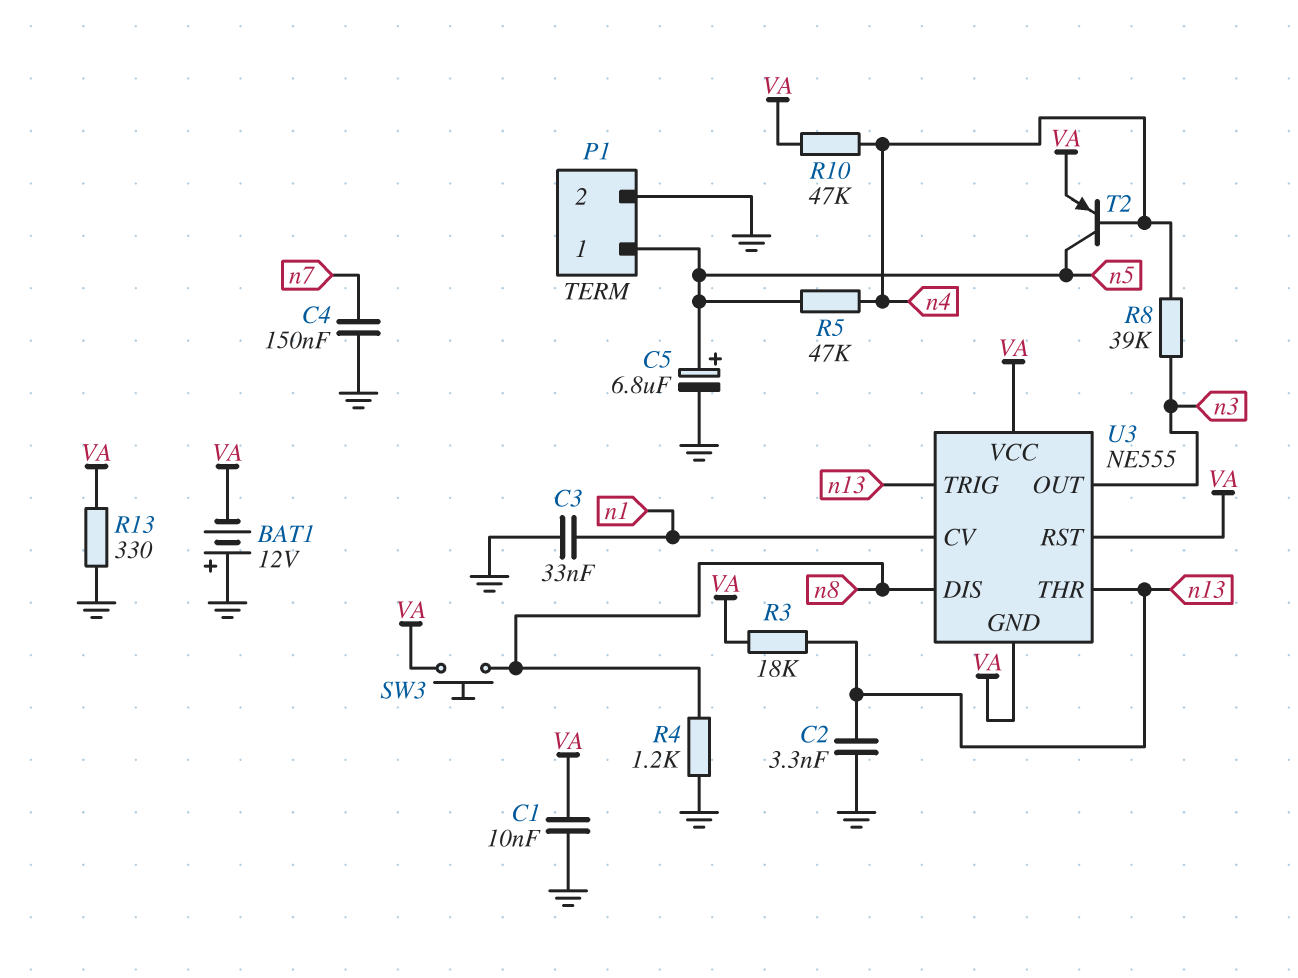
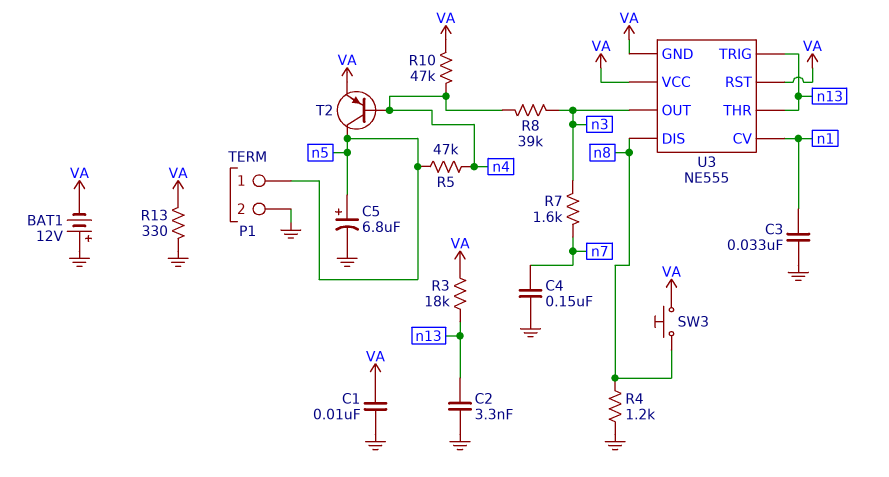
R7: none -> 1.6k (n3, n7)

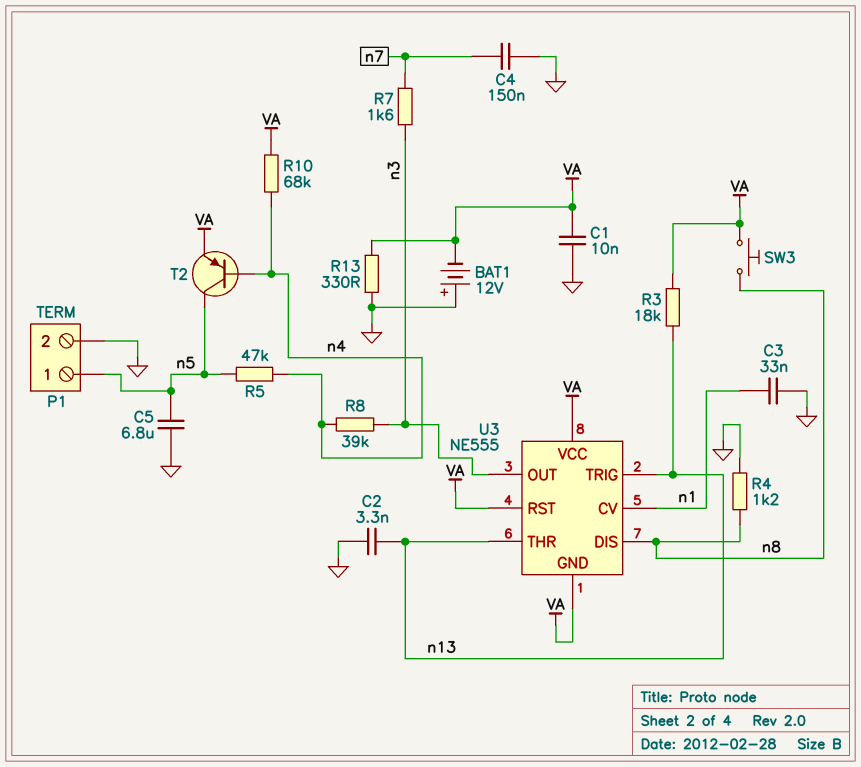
C5: 6.8uF (plus n5, minus GND) -> 6.8uF (GND, n5)
R10: 47k (VA, n4) -> 68k (VA, n4)

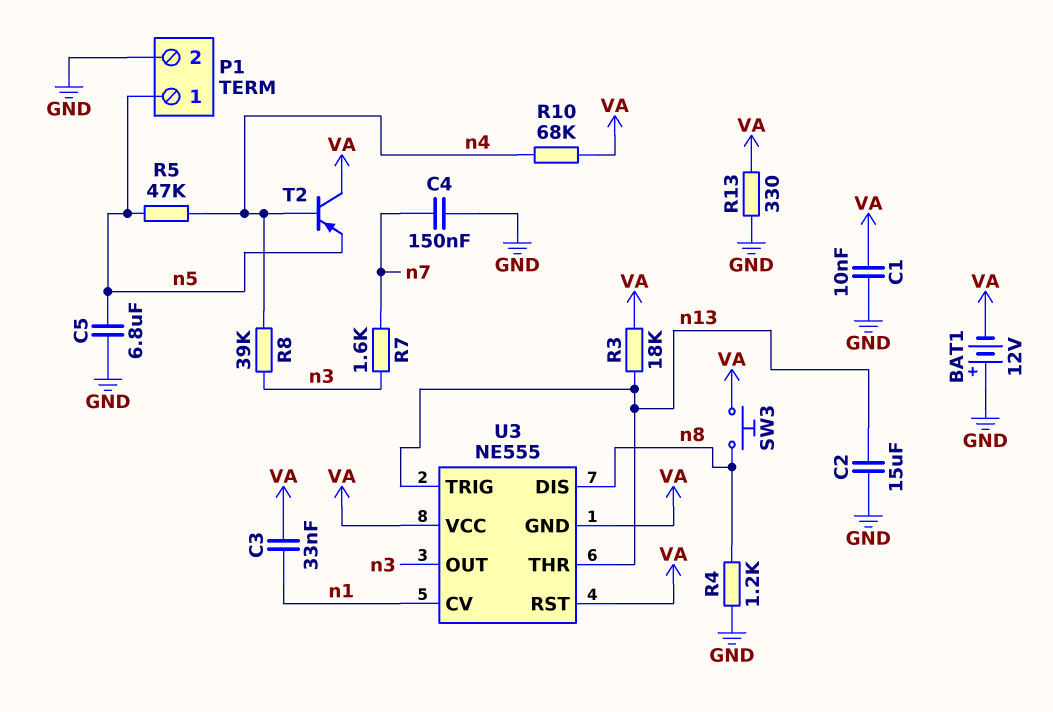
C2: 3.3nF (GND, n13) -> 15uF (GND, n13)
C3: 33nF (GND, n1) -> 33nF (VA, n1)
T2: PNP (B n4, C n5, E VA) -> PNP (B n4, C VA, E n5)

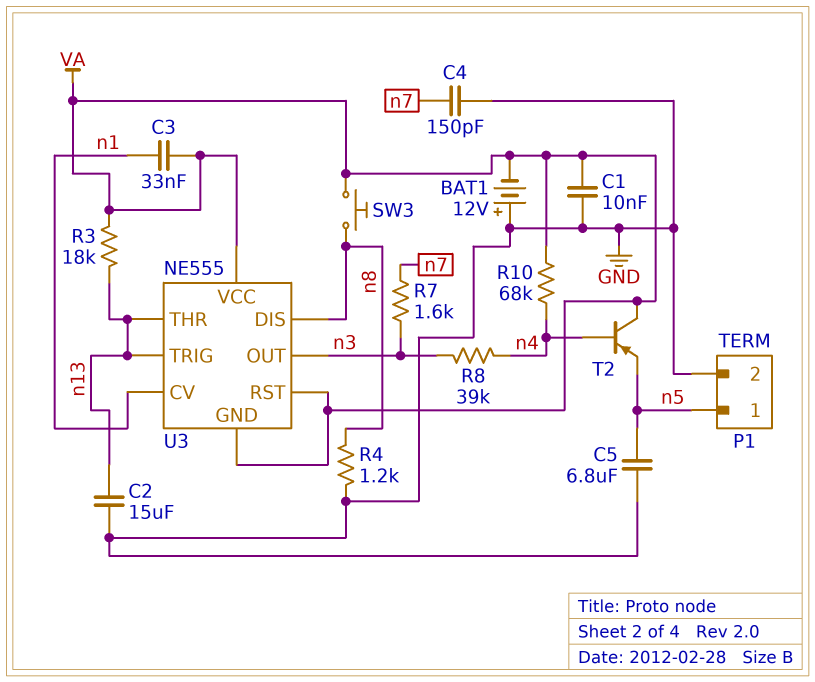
C4: 150nF (GND, n7) -> 150pF (GND, n7)
R5: 47k (n4, n5) -> none
R13: 330 (GND, VA) -> none

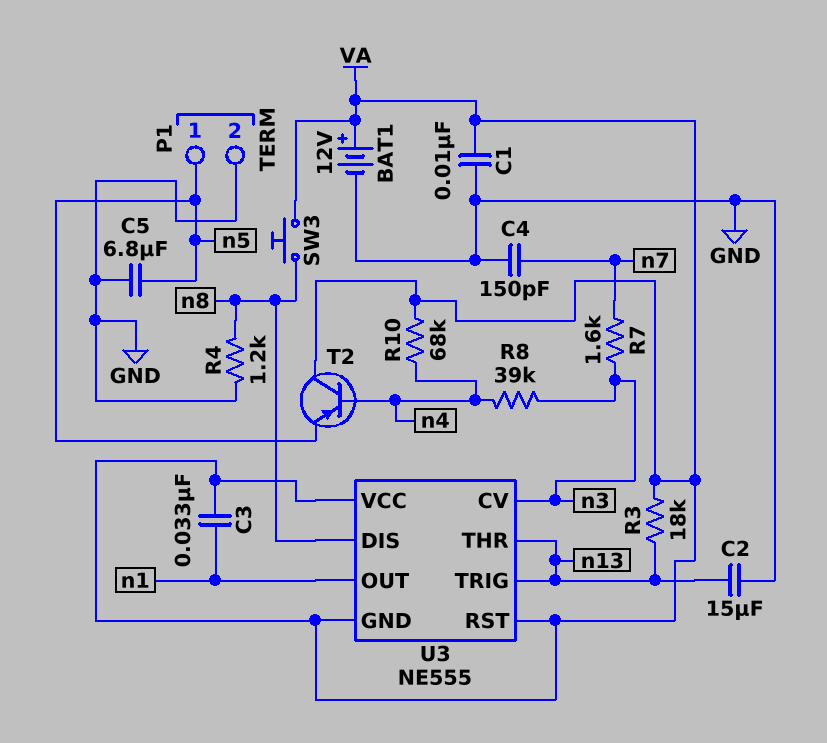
BAT1: 12V (plus GND, minus VA) -> 12V (plus VA, minus GND)
U3 pin CV: n1 -> n3
U3 pin OUT: n3 -> n1

